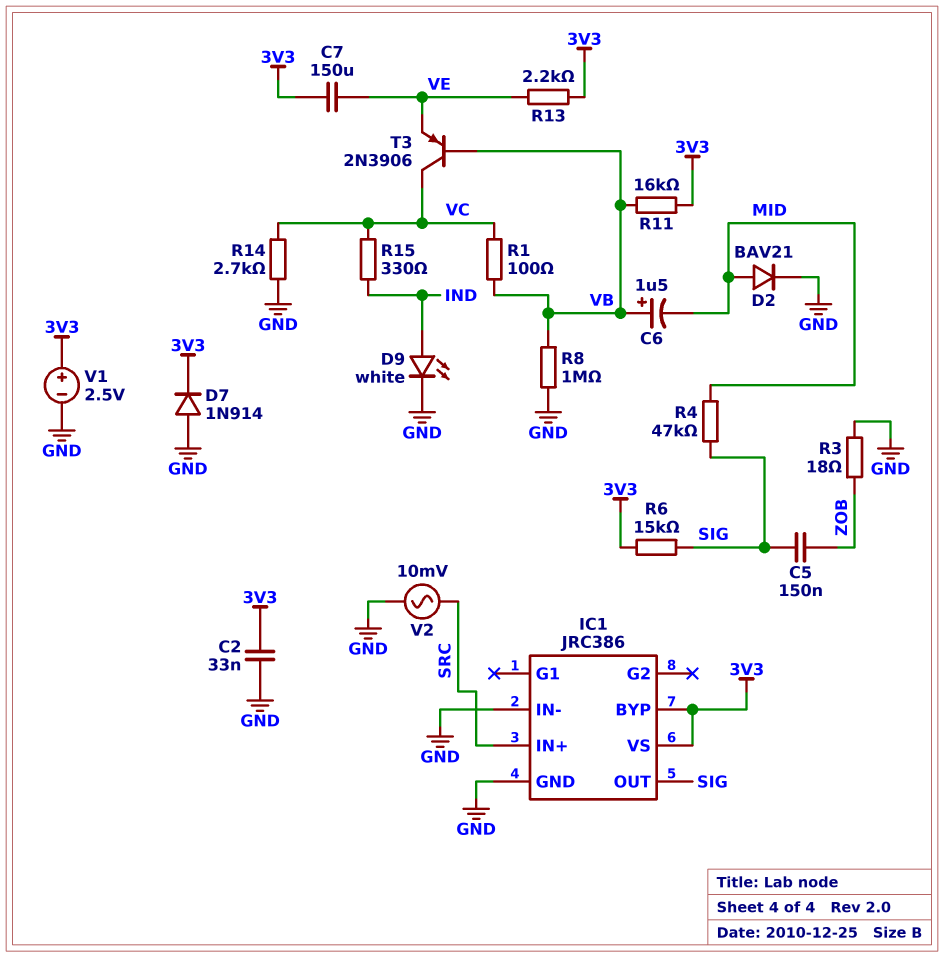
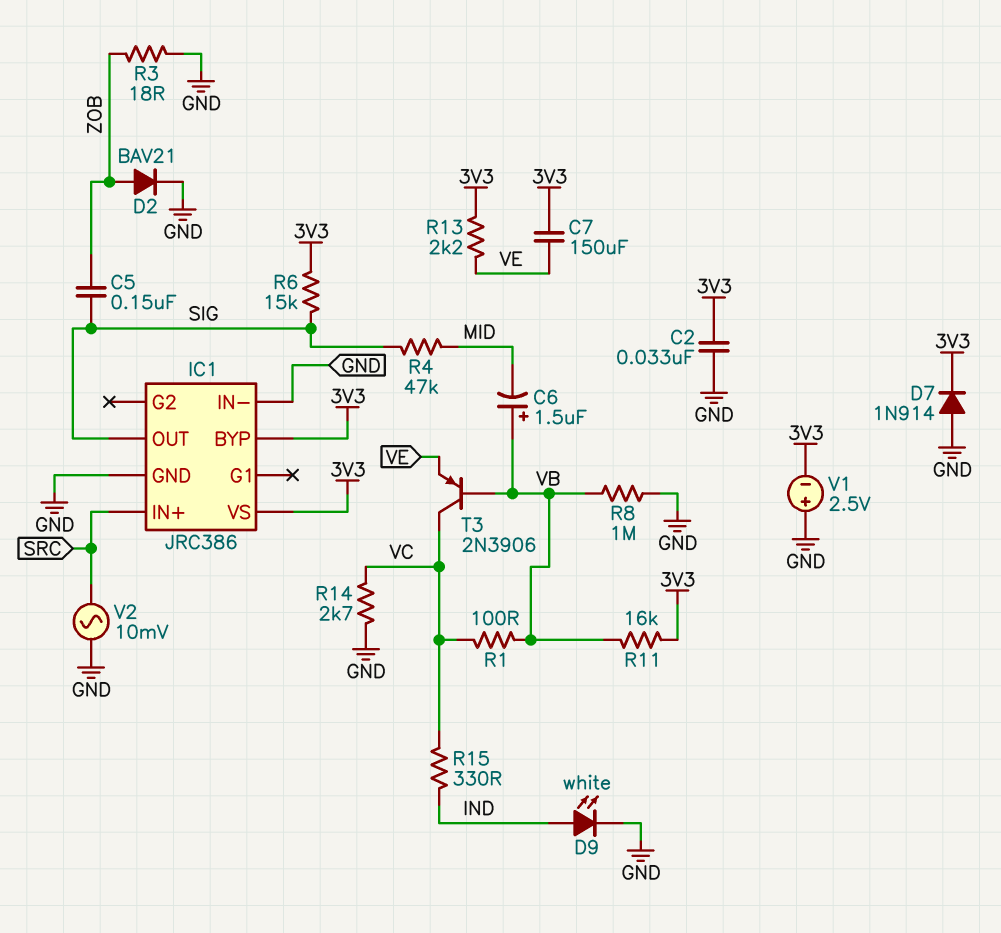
D2: diode BAV21 (A MID, K GND) -> diode BAV21 (A ZOB, K GND)
V1: 2.5V (plus 3V3, minus GND) -> 2.5V (plus GND, minus 3V3)

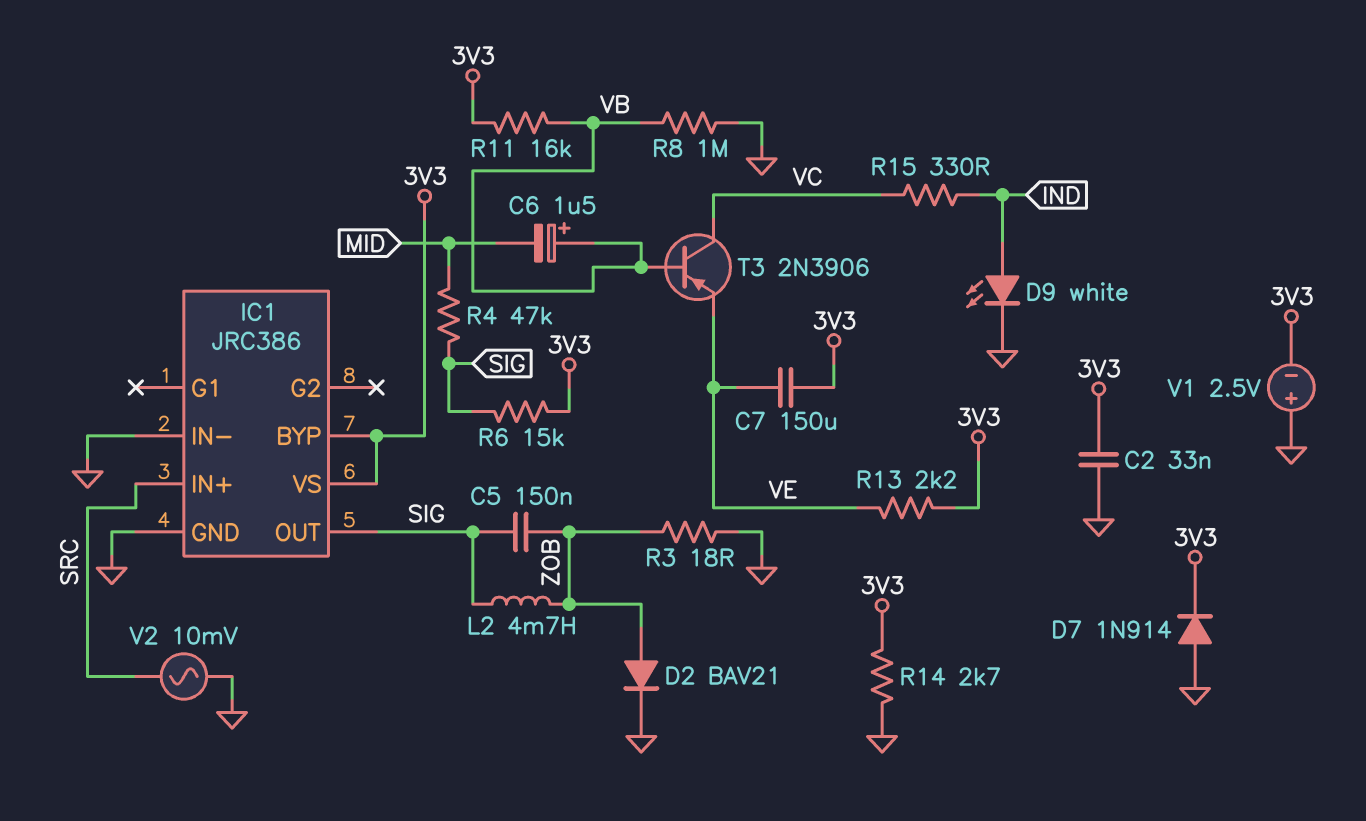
L2: none -> 4.7mH (SIG, ZOB)
R1: 100 (VB, VC) -> none
R14: 2.7k (GND, VC) -> 2.7k (3V3, GND)

